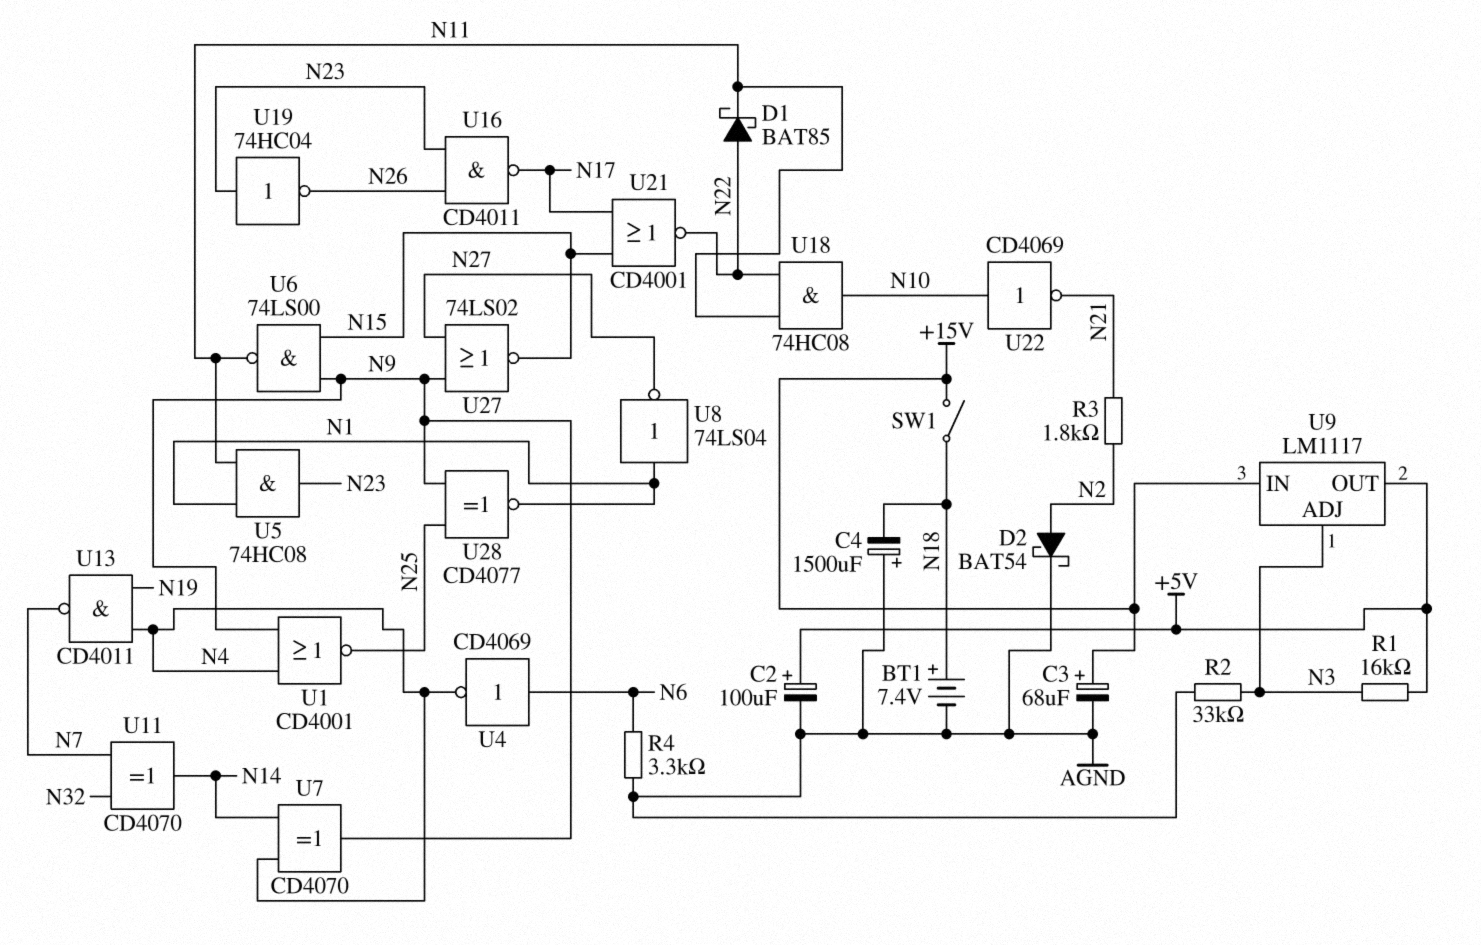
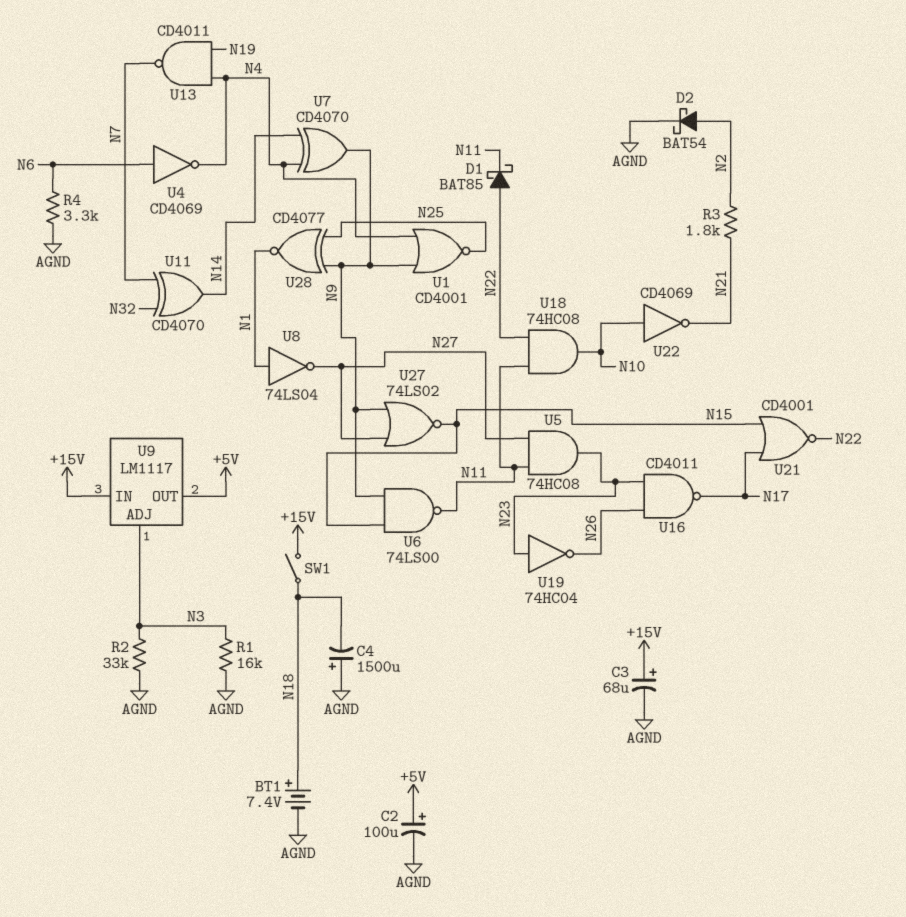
R1: 16k (+5V, N3) -> 16k (AGND, N3)
U5: AND 74HC08 (in N1, in N11, out N23) -> AND 74HC08 (in N11, in N27, out N23)

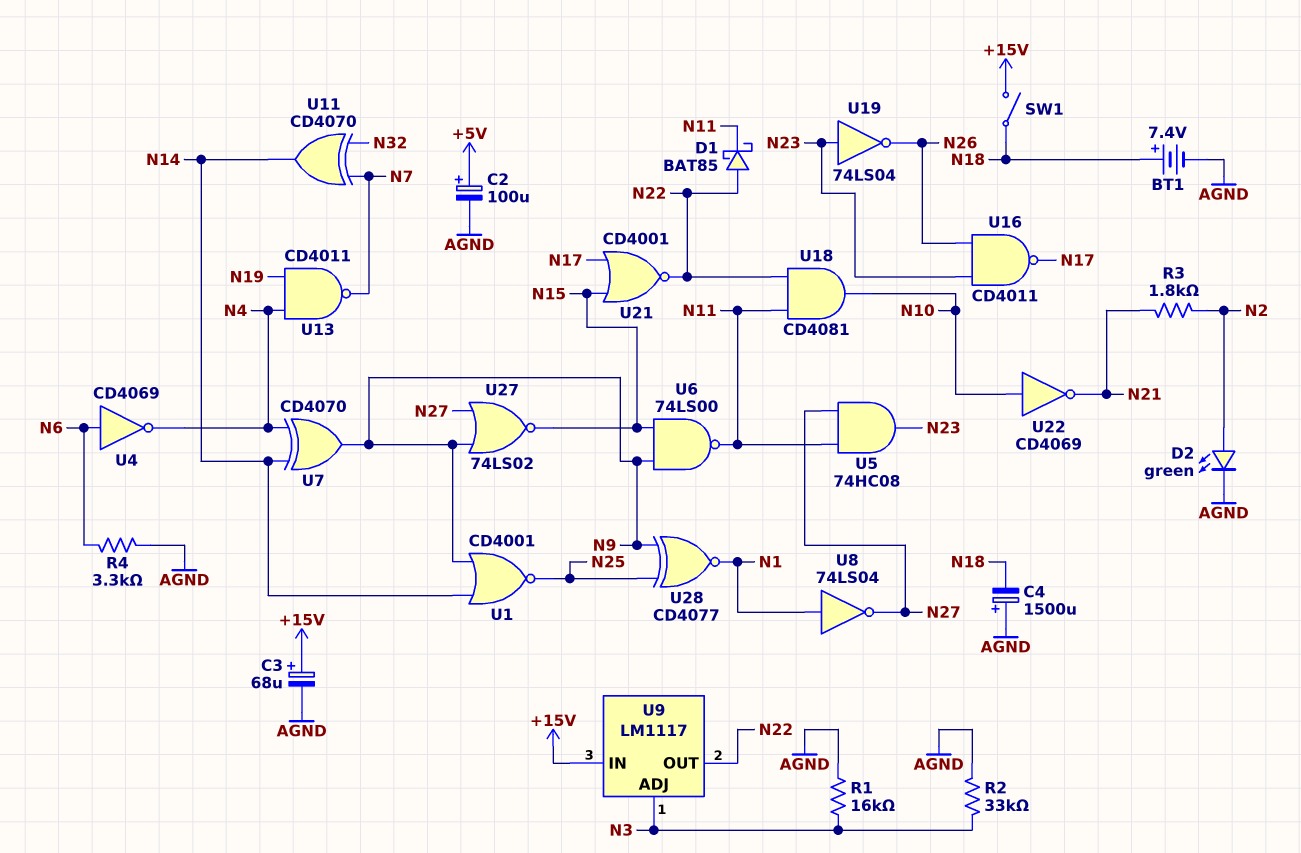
D2: schottky BAT54 (A N2, K AGND) -> LED green (A N2, K AGND)
U1: NOR CD4001 (in N4, in N9, out N25) -> NOR CD4001 (in N9, in N14, out N25)
U9 pin OUT: +5V -> N22
U18: AND 74HC08 (in N11, in N22, out N10) -> AND CD4081 (in N11, in N22, out N10)
U19: NOT 74HC04 (in N23, out N26) -> NOT 74LS04 (in N23, out N26)

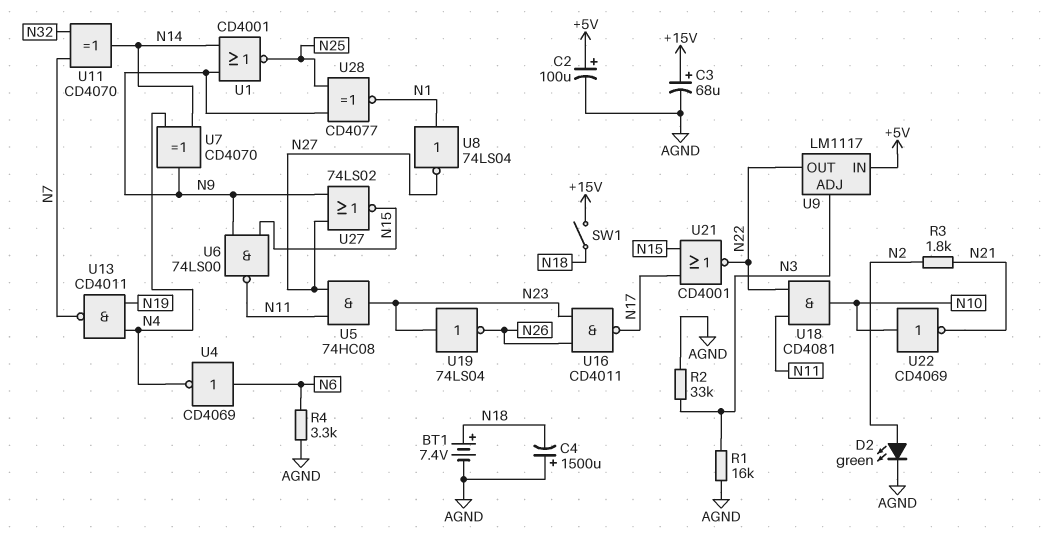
D1: schottky BAT85 (A N22, K N11) -> none
U9 pin IN: +15V -> +5V

